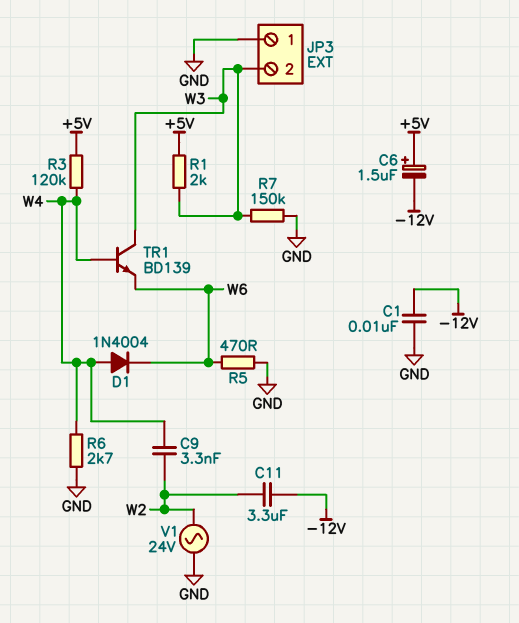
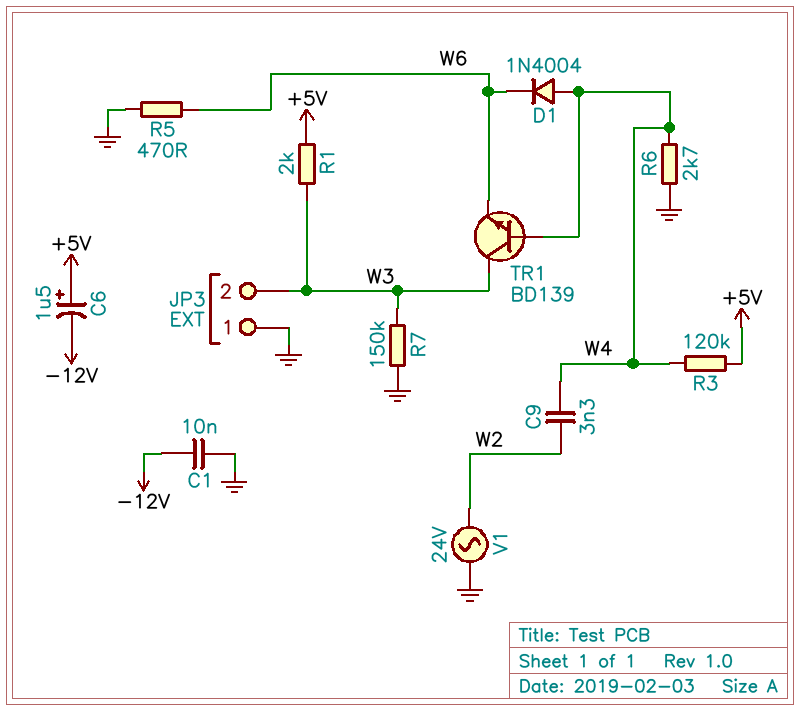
C11: 3.3uF (-12V, W2) -> none

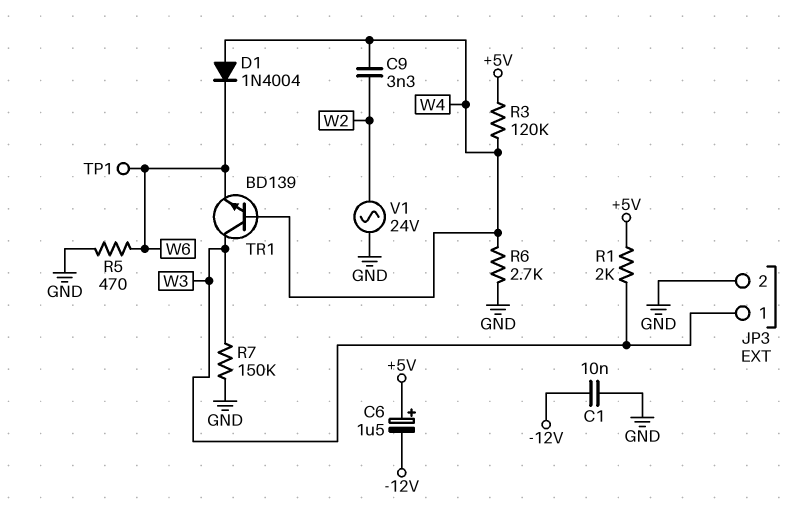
JP3 pin 1: GND -> W3
JP3 pin 2: W3 -> GND
TP1: none -> test point (W6)

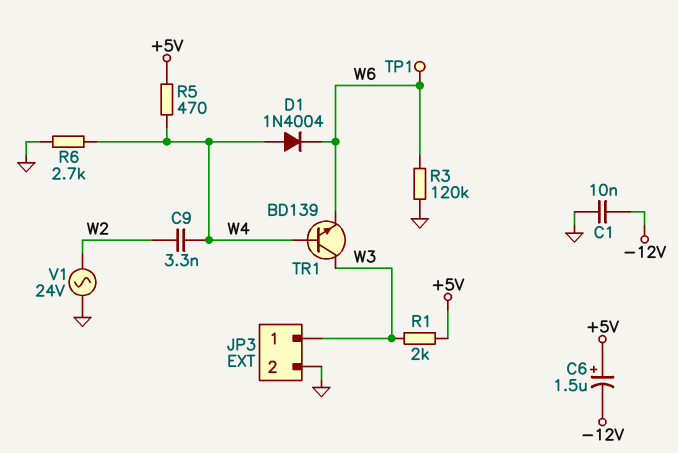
R3: 120k (+5V, W4) -> 120k (GND, W6)
R5: 470 (GND, W6) -> 470 (+5V, W4)
R7: 150k (GND, W3) -> none

